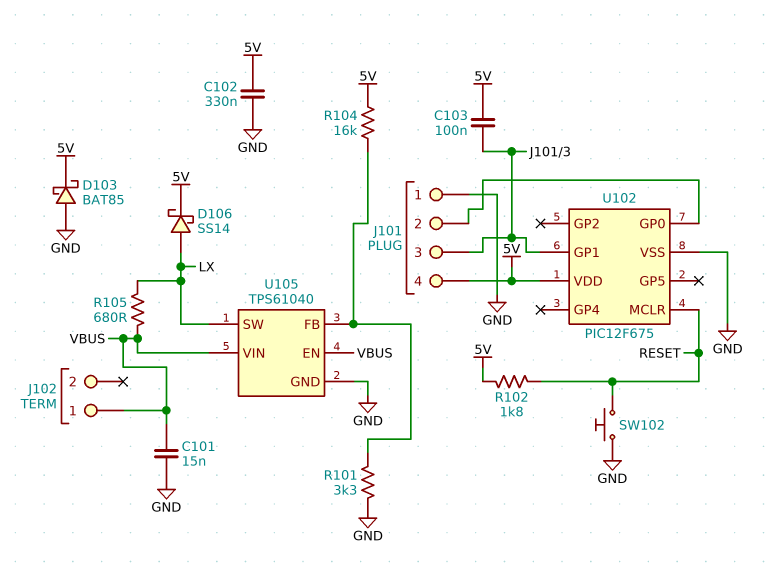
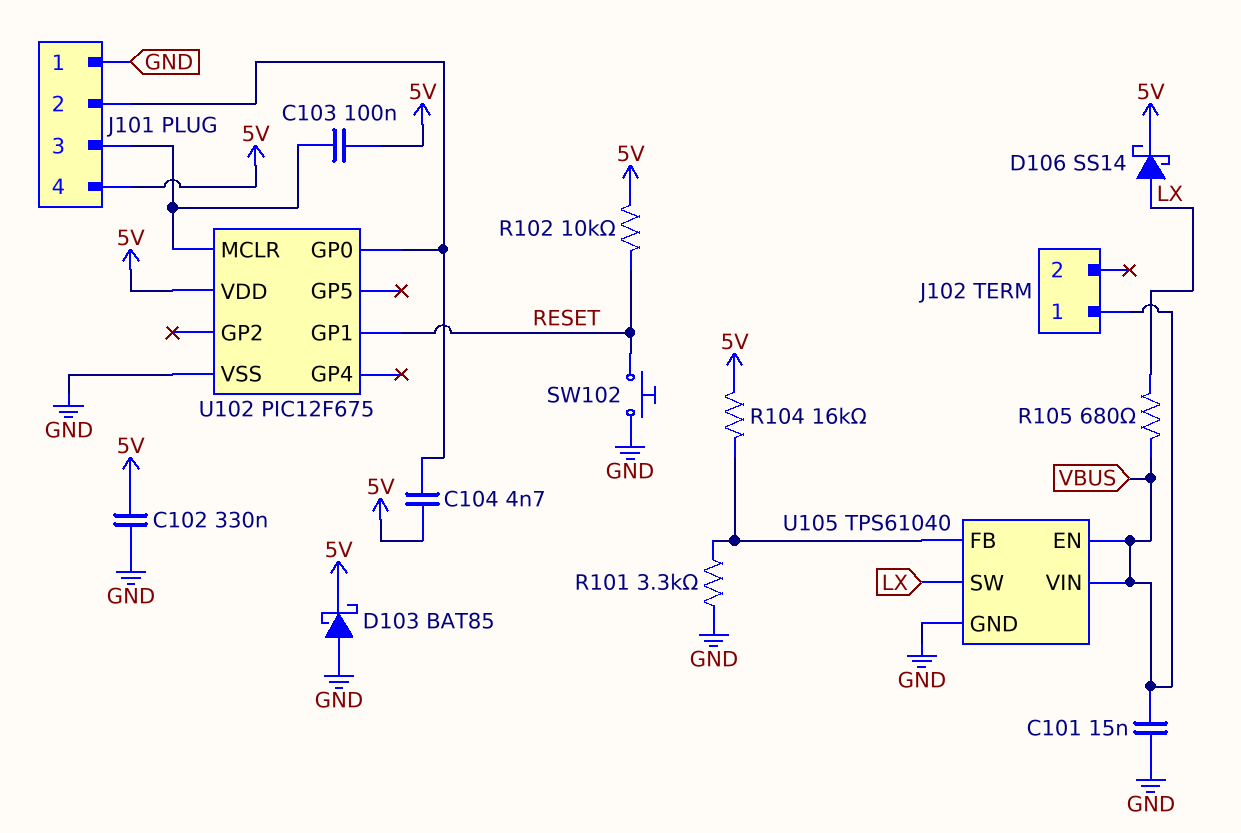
C104: none -> 4.7nF (5V, J101/2)
R102: 1.8k (5V, RESET) -> 10k (5V, RESET)
U102 pin GP1: J101/3 -> RESET
U102 pin MCLR: RESET -> J101/3

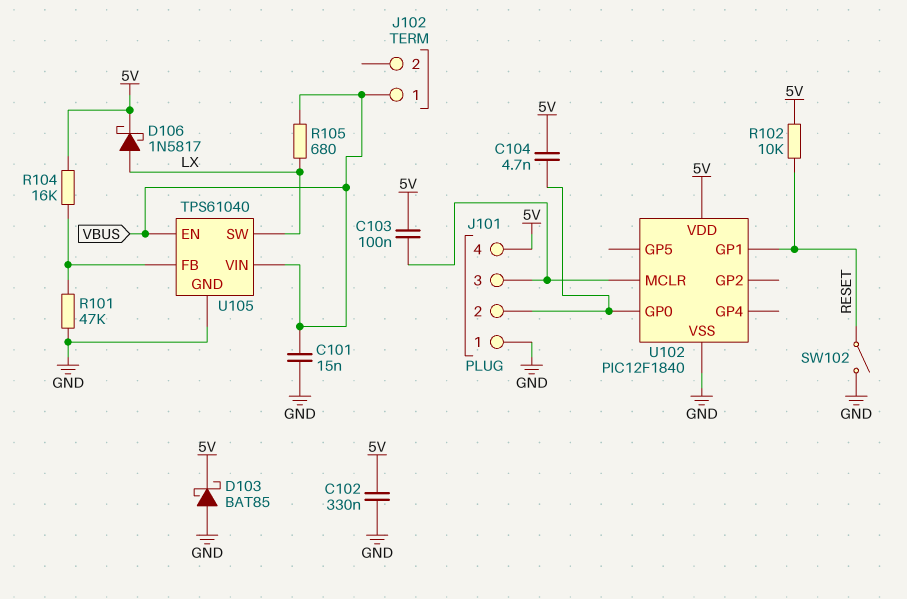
D106: schottky SS14 (A LX, K 5V) -> schottky 1N5817 (A LX, K 5V)
R101: 3.3k (GND, U105/FB) -> 47k (GND, U105/FB)
SW102: button (GND, RESET) -> switch (GND, RESET)
U102: PIC12F675 -> PIC12F1840

